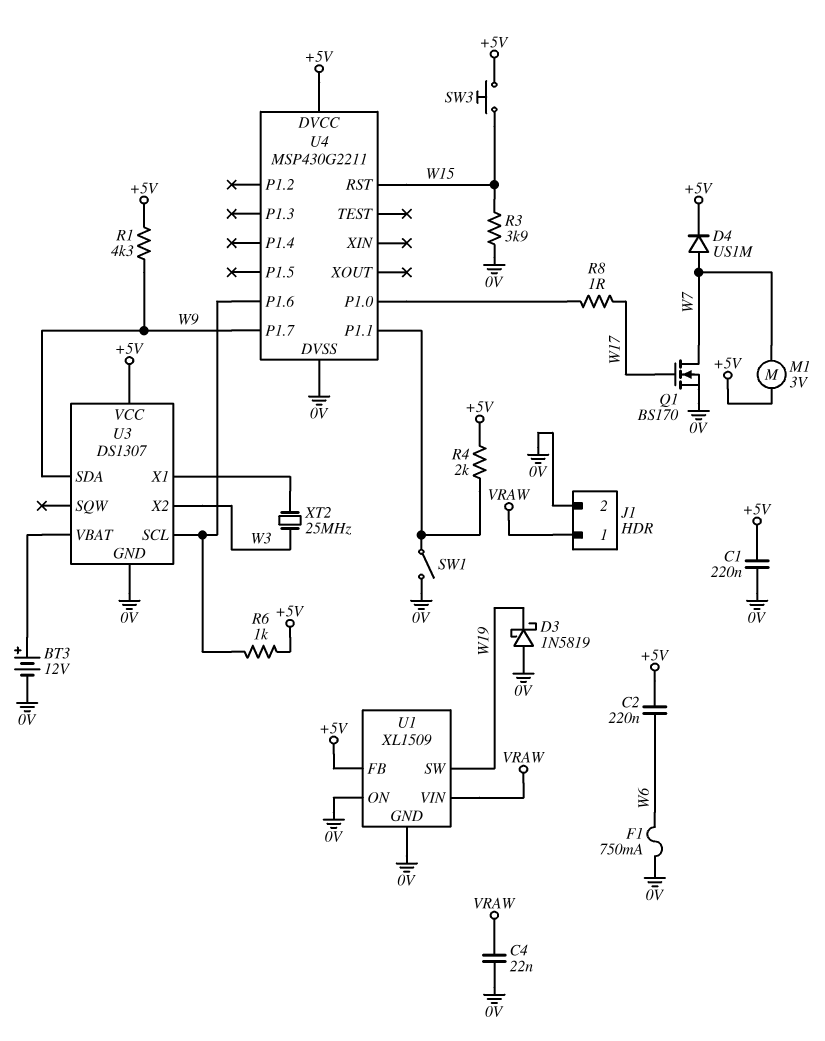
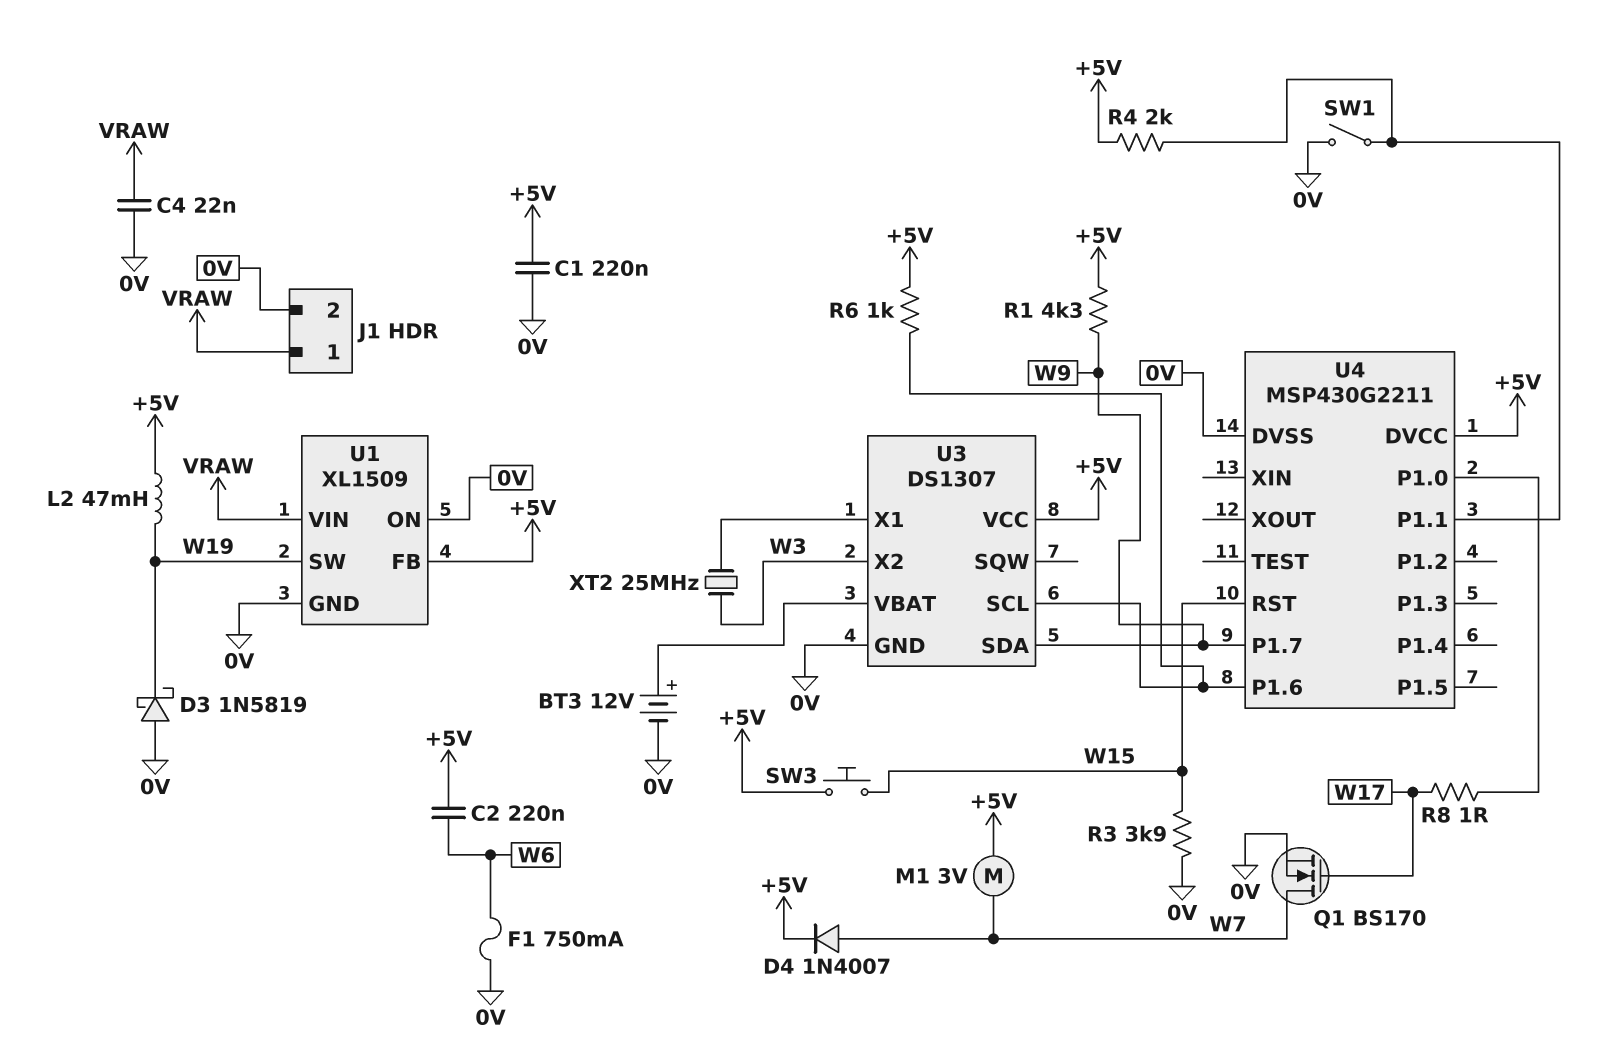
D4: diode US1M (A W7, K +5V) -> diode 1N4007 (A W7, K +5V)
L2: none -> 47mH (+5V, W19)

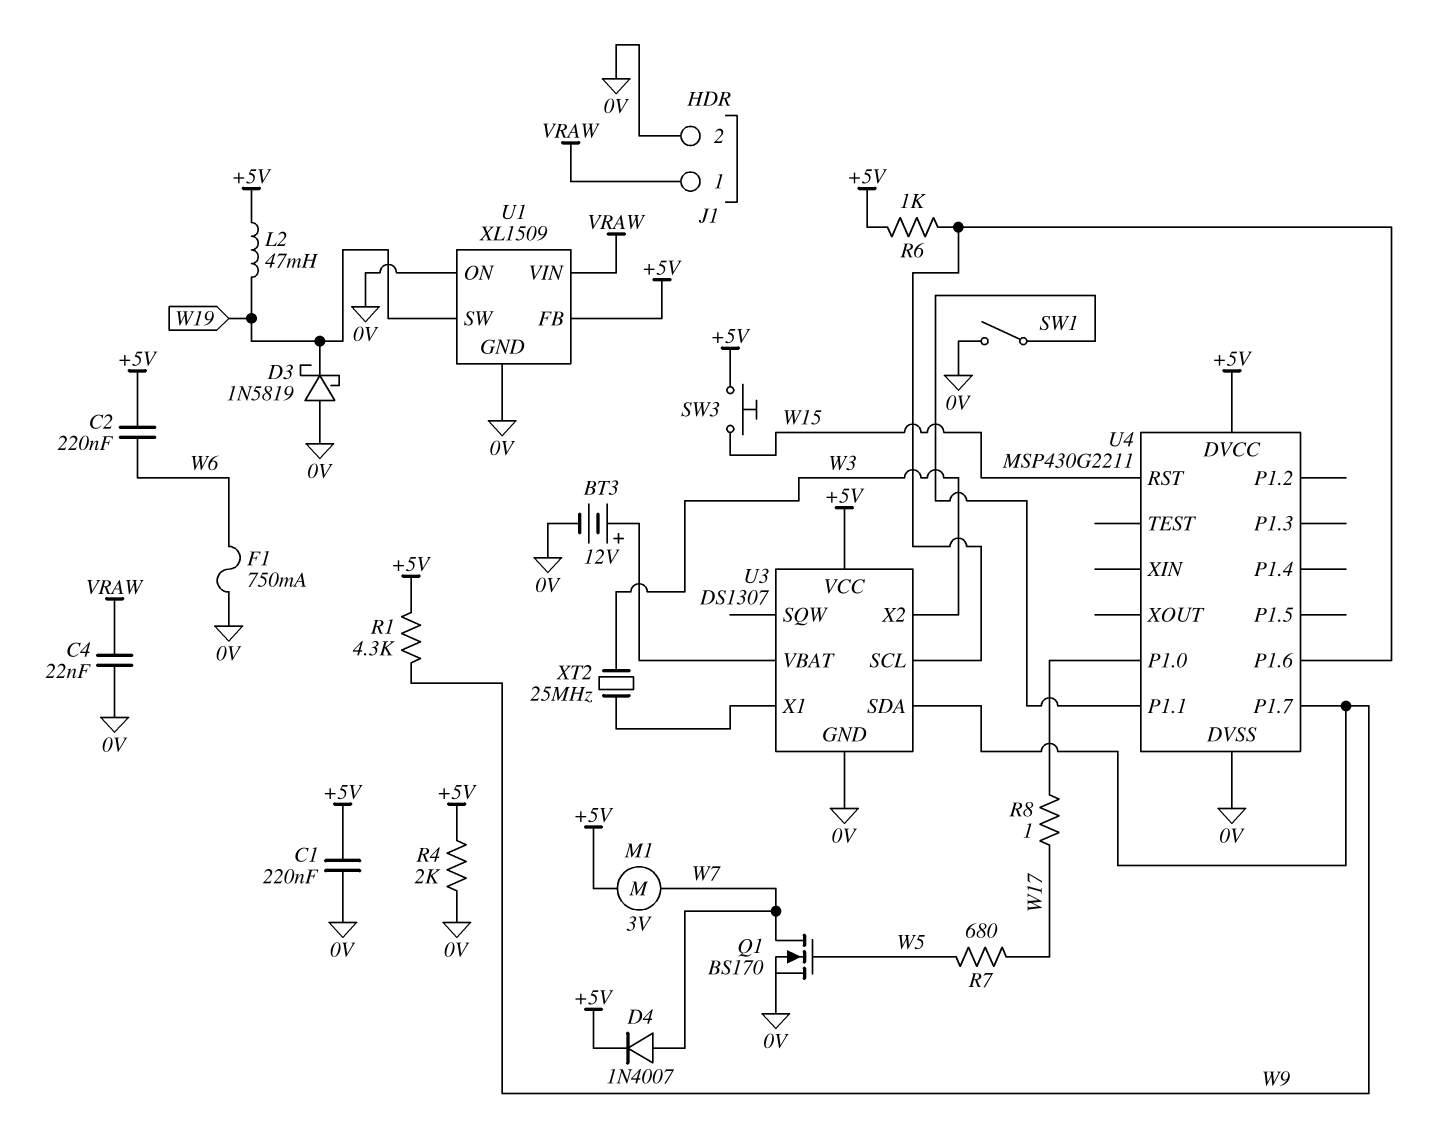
Q1: NMOS BS170 (G W17, D W7, S 0V) -> NMOS BS170 (G W5, D W7, S 0V)
R3: 3.9k (0V, W15) -> none
R4: 2k (+5V, U4/P1.1) -> 2k (+5V, 0V)
R7: none -> 680 (W5, W17)

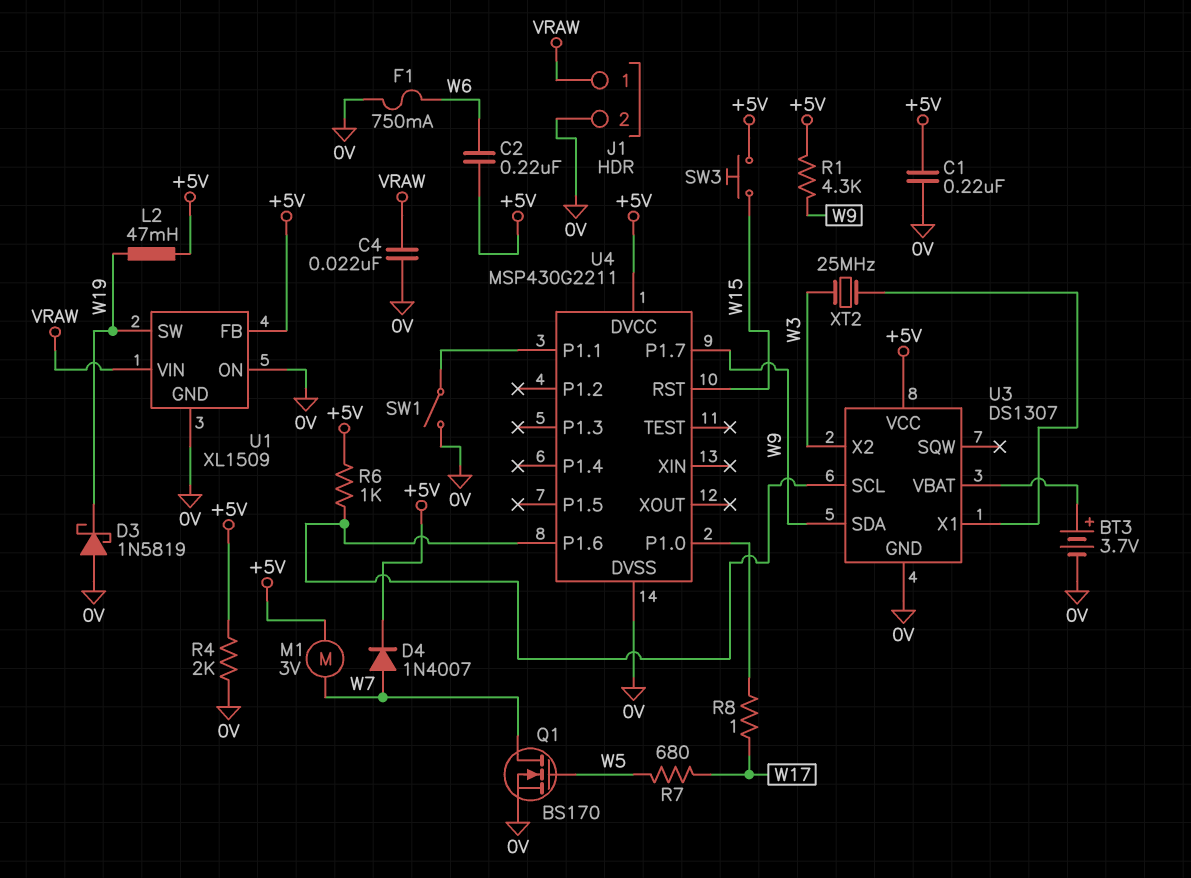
BT3: 12V (plus U3/VBAT, minus 0V) -> 3.7V (plus U3/VBAT, minus 0V)

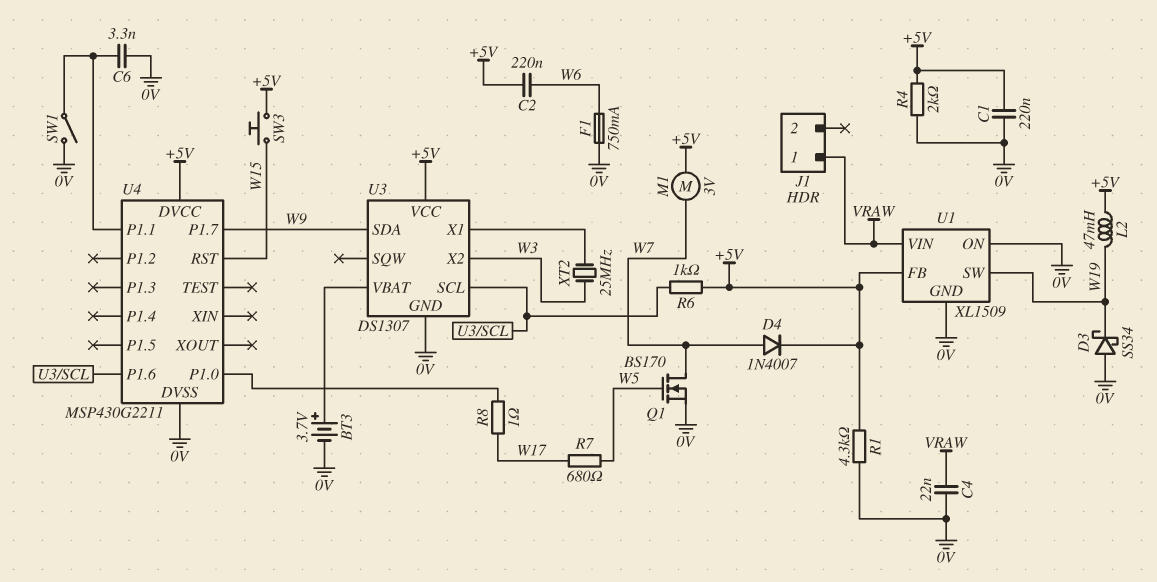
C6: none -> 3.3nF (0V, U4/P1.1)
D3: schottky 1N5819 (A 0V, K W19) -> schottky SS34 (A 0V, K W19)
J1 pin 2: 0V -> none
R1: 4.3k (+5V, W9) -> 4.3k (+5V, 0V)

